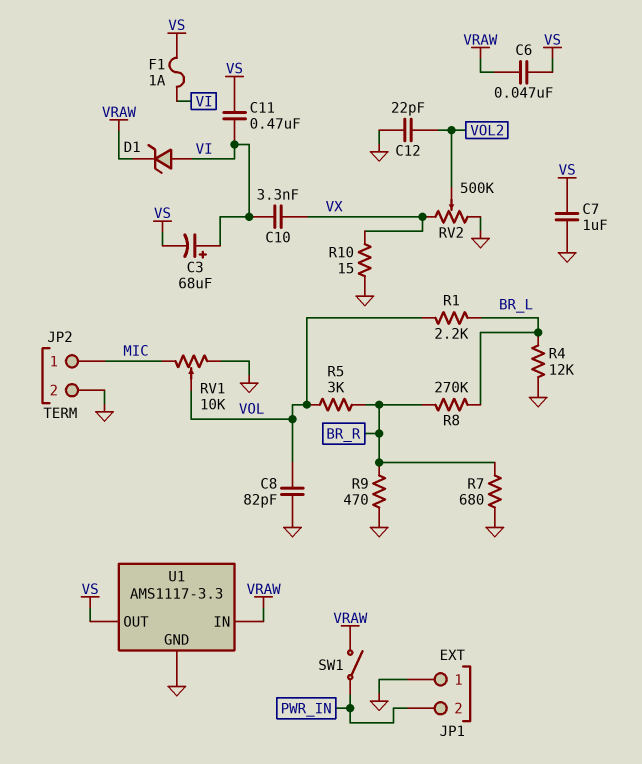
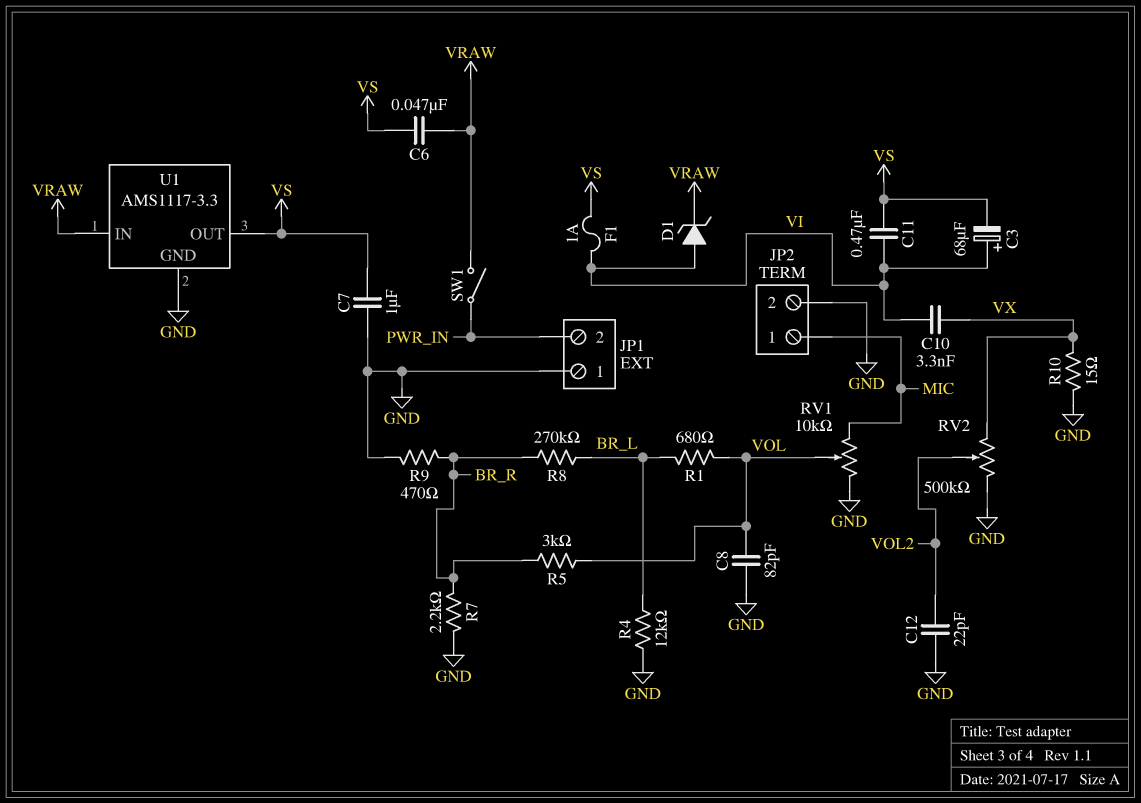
R1: 2.2k (BR_L, VOL) -> 680 (BR_L, VOL)
R7: 680 (BR_R, GND) -> 2.2k (BR_R, GND)

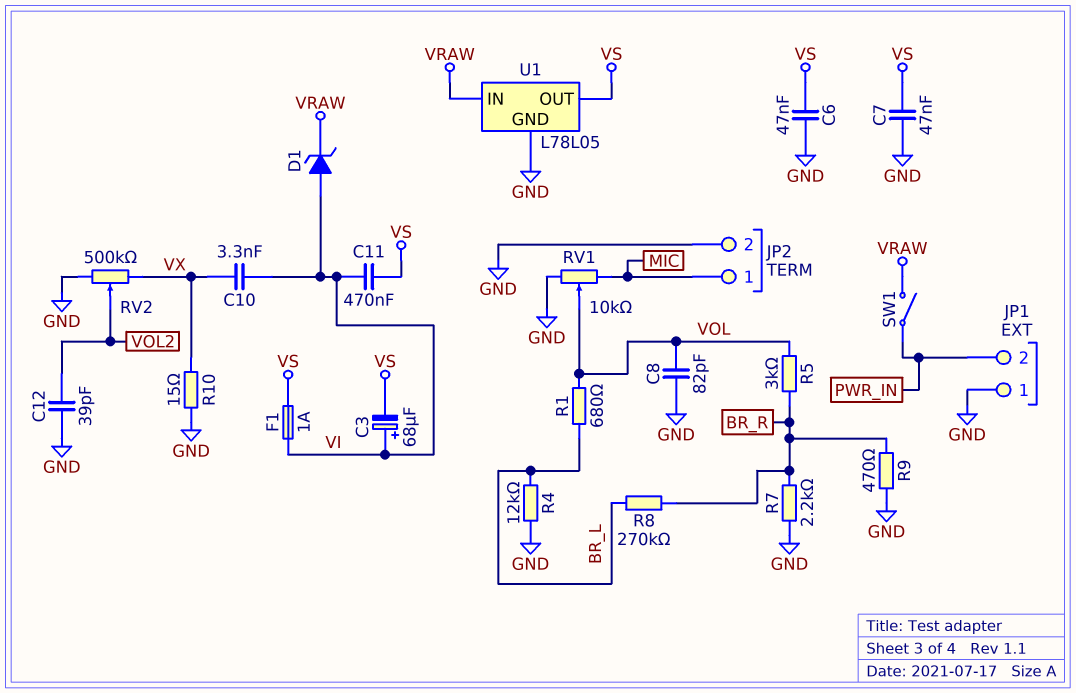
C6: 47nF (VRAW, VS) -> 47nF (GND, VS)
C7: 1uF (GND, VS) -> 47nF (GND, VS)
C12: 22pF (GND, VOL2) -> 39pF (GND, VOL2)
U1: AMS1117-3.3 -> L78L05

